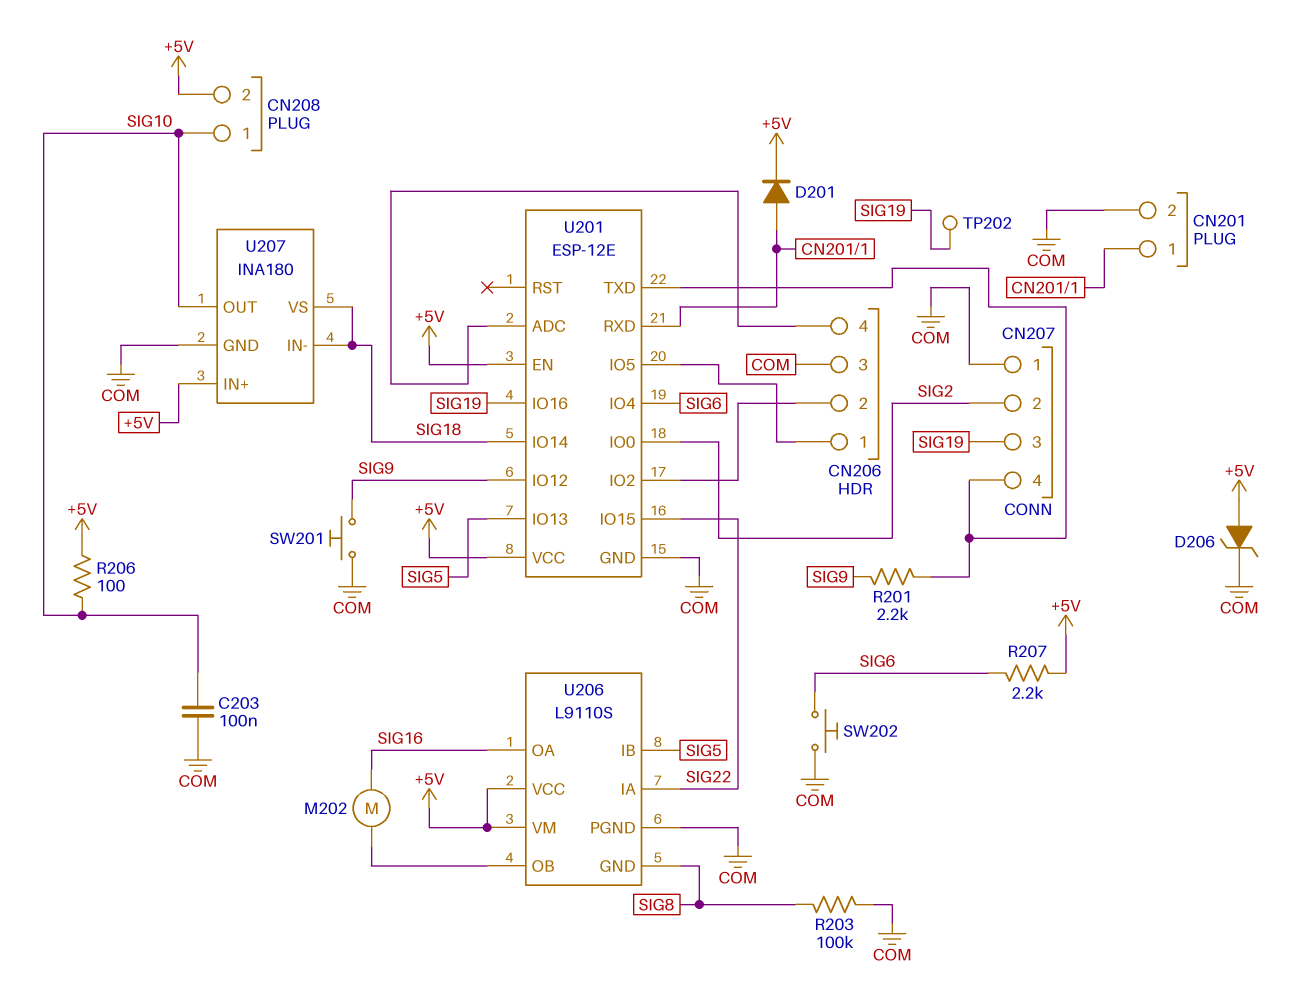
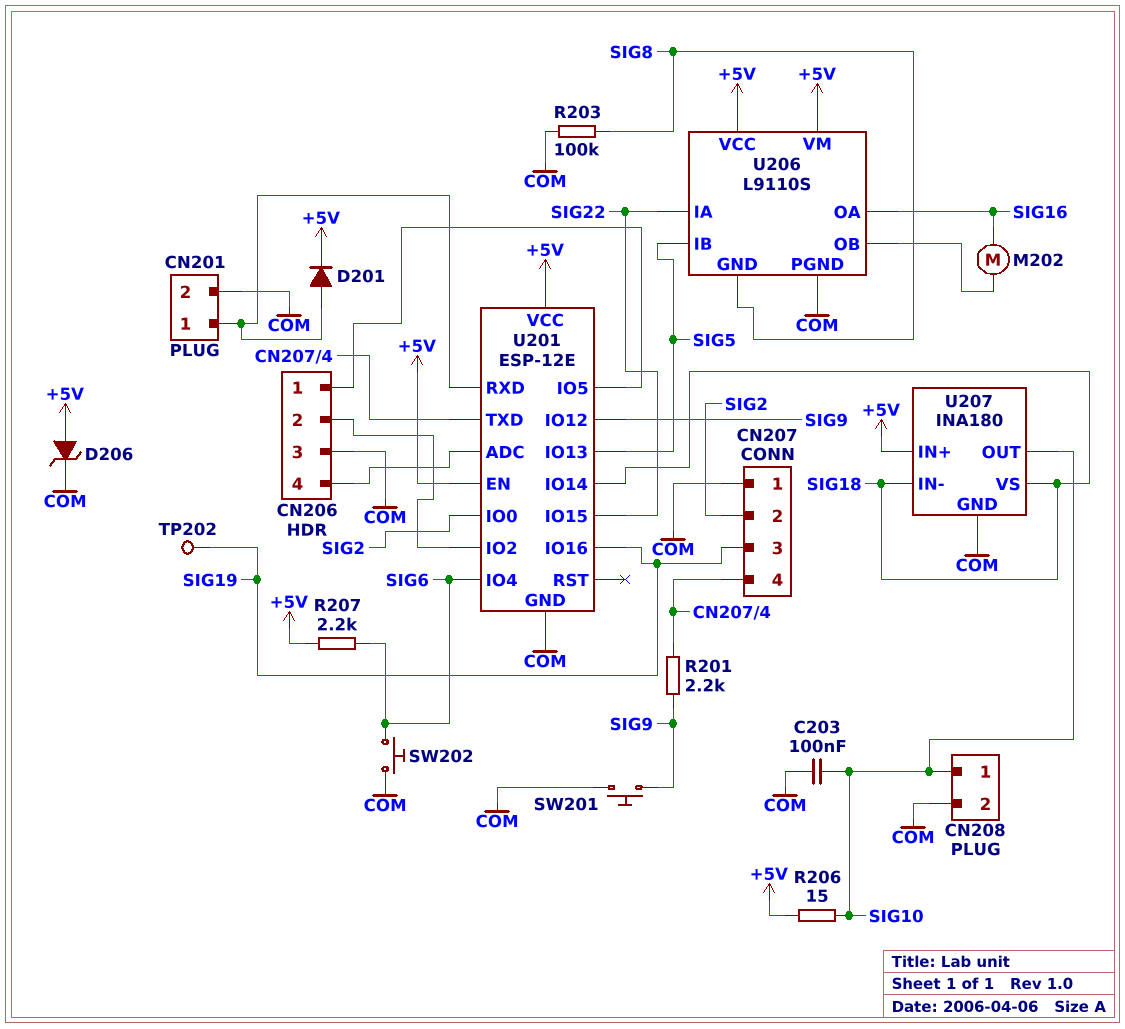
CN208 pin 2: +5V -> COM
R206: 100 (+5V, SIG10) -> 15 (+5V, SIG10)

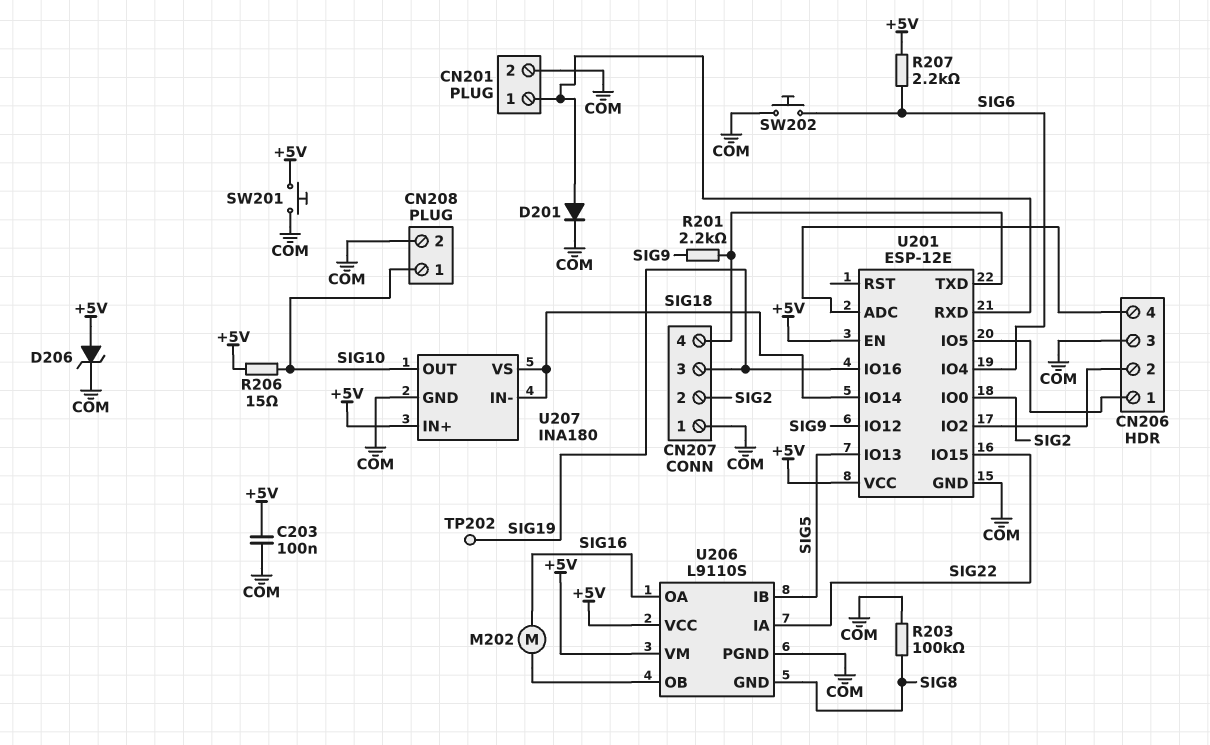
C203: 100nF (COM, SIG10) -> 100nF (+5V, COM)
D201: diode (A CN201/1, K +5V) -> diode (A CN201/1, K COM)
SW201: button (COM, SIG9) -> button (+5V, COM)

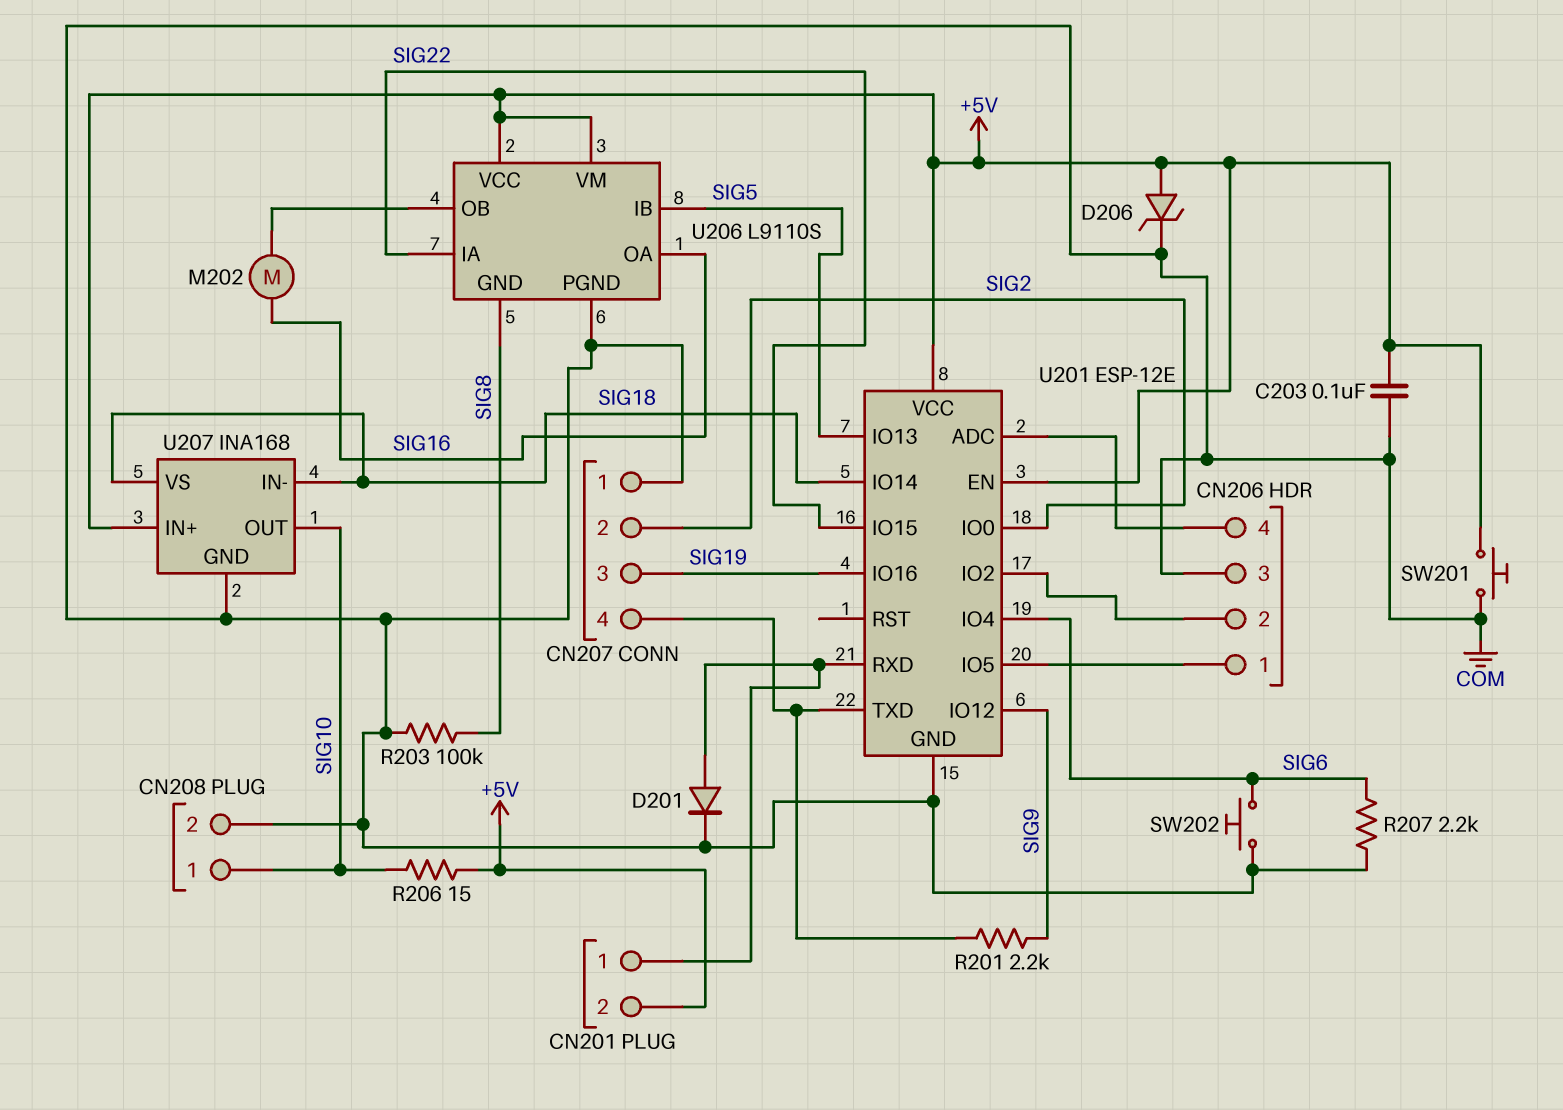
CN201 pin 2: COM -> +5V
R207: 2.2k (+5V, SIG6) -> 2.2k (COM, SIG6)
TP202: test point (SIG19) -> none
U207: INA180 -> INA168

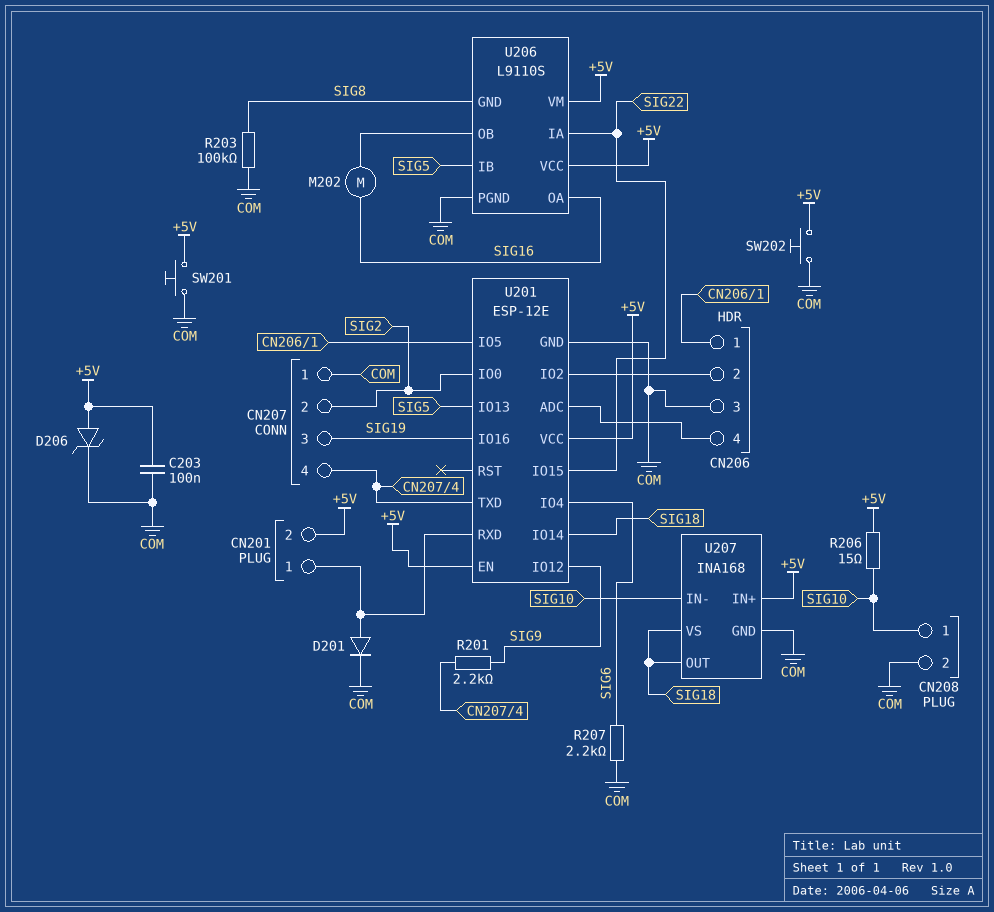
SW202: button (COM, SIG6) -> button (+5V, COM)
U207 pin IN-: SIG18 -> SIG10
U207 pin OUT: SIG10 -> SIG18

